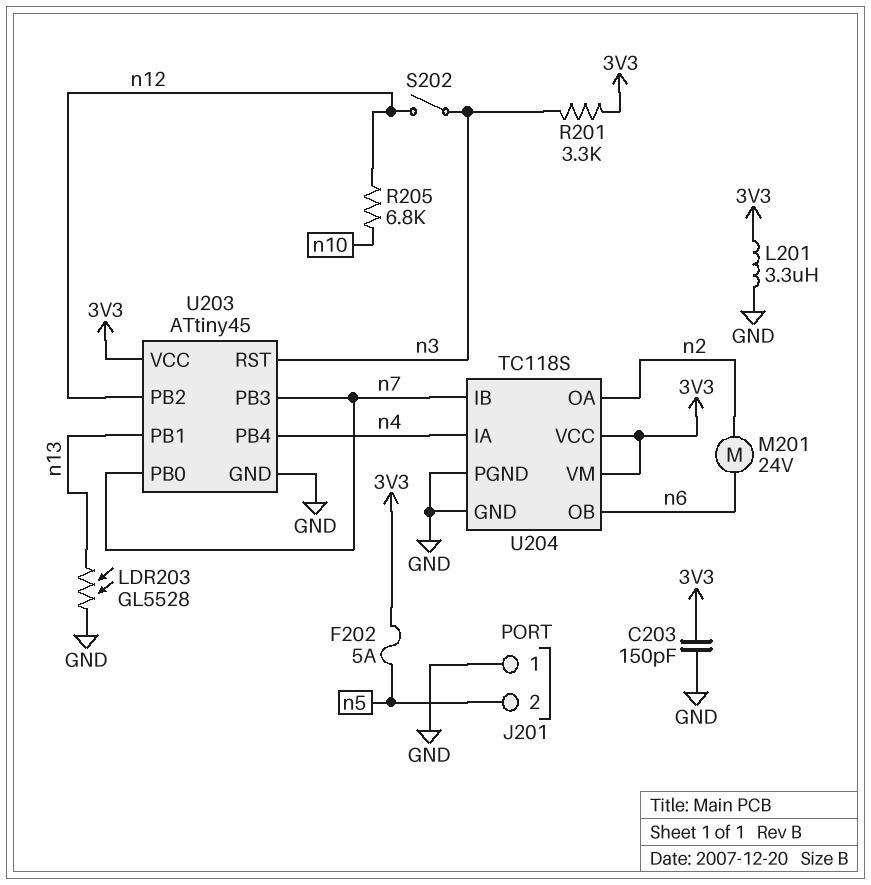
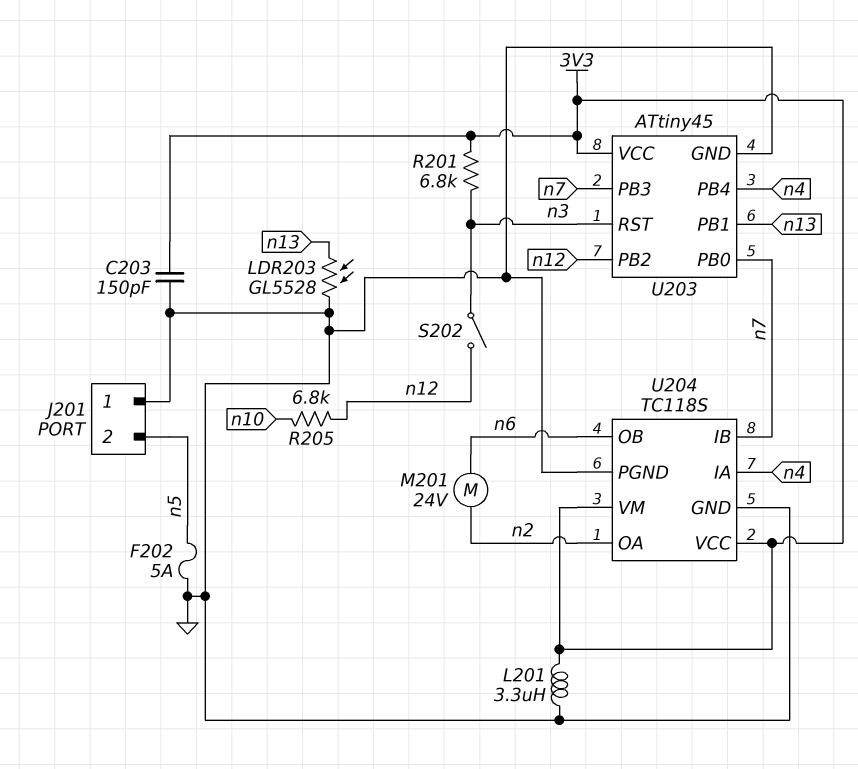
F202: 5A (3V3, n5) -> 5A (GND, n5)
R201: 3.3k (3V3, n3) -> 6.8k (3V3, n3)

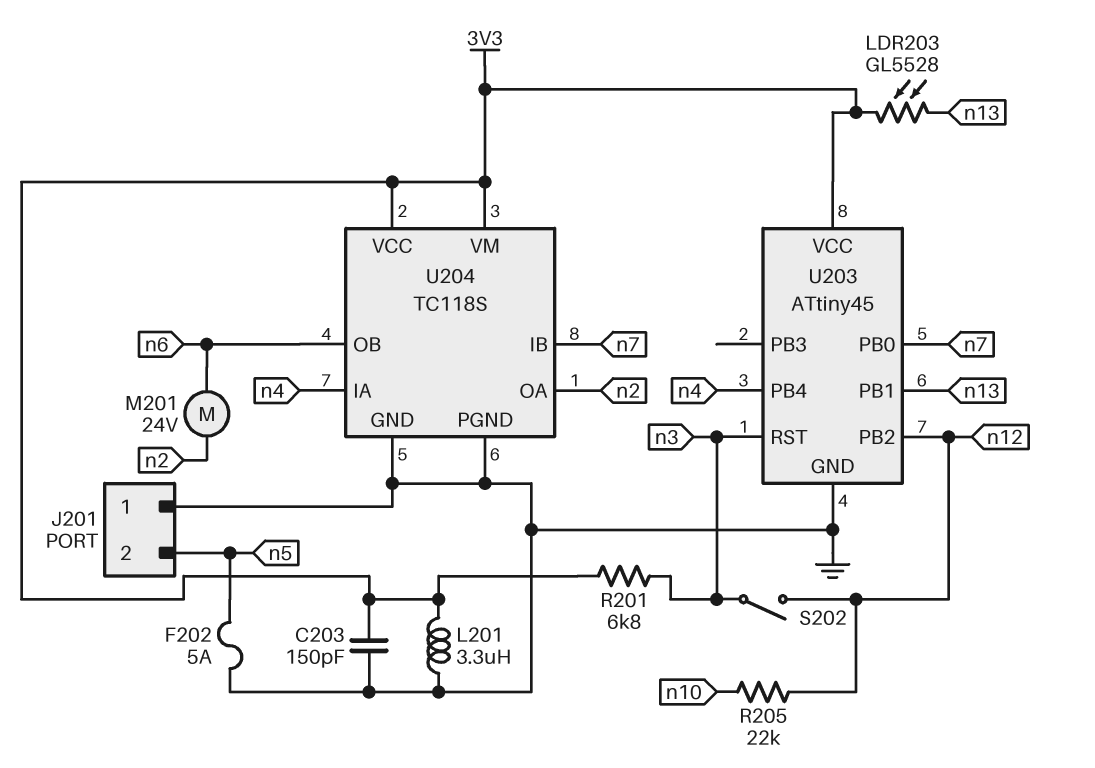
LDR203: GL5528 (GND, n13) -> GL5528 (3V3, n13)
R205: 6.8k (n10, n12) -> 22k (n10, n12)
U203 pin PB3: n7 -> none

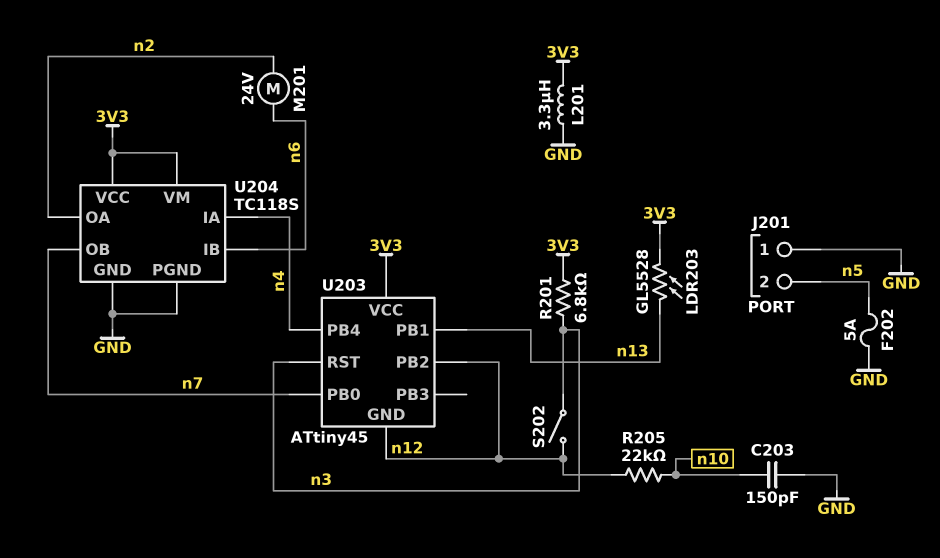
C203: 150pF (3V3, GND) -> 150pF (GND, n10)
U203 pin GND: GND -> n12
U204 pin IB: n7 -> n6
U204 pin OB: n6 -> n7

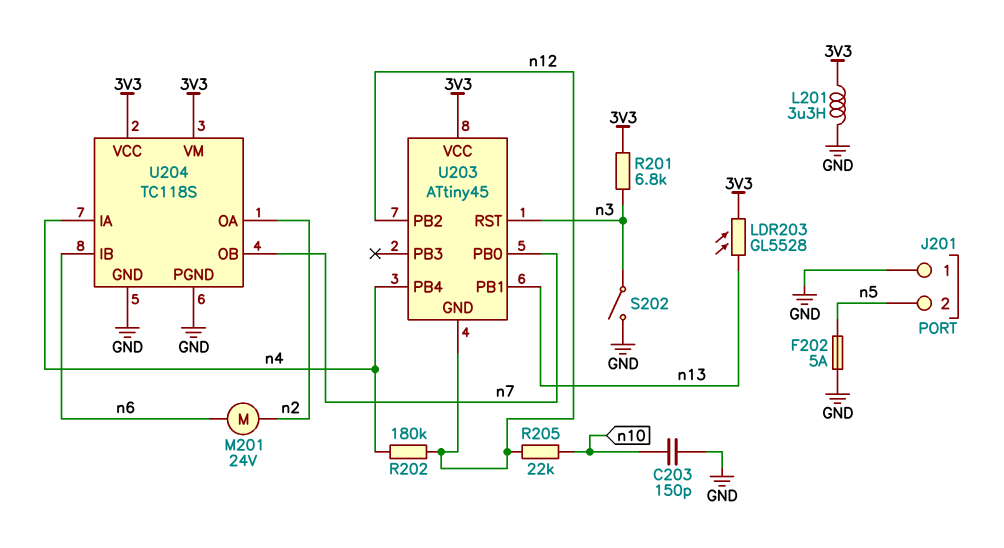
R202: none -> 180k (n4, n12)
S202: switch (n3, n12) -> switch (GND, n3)

